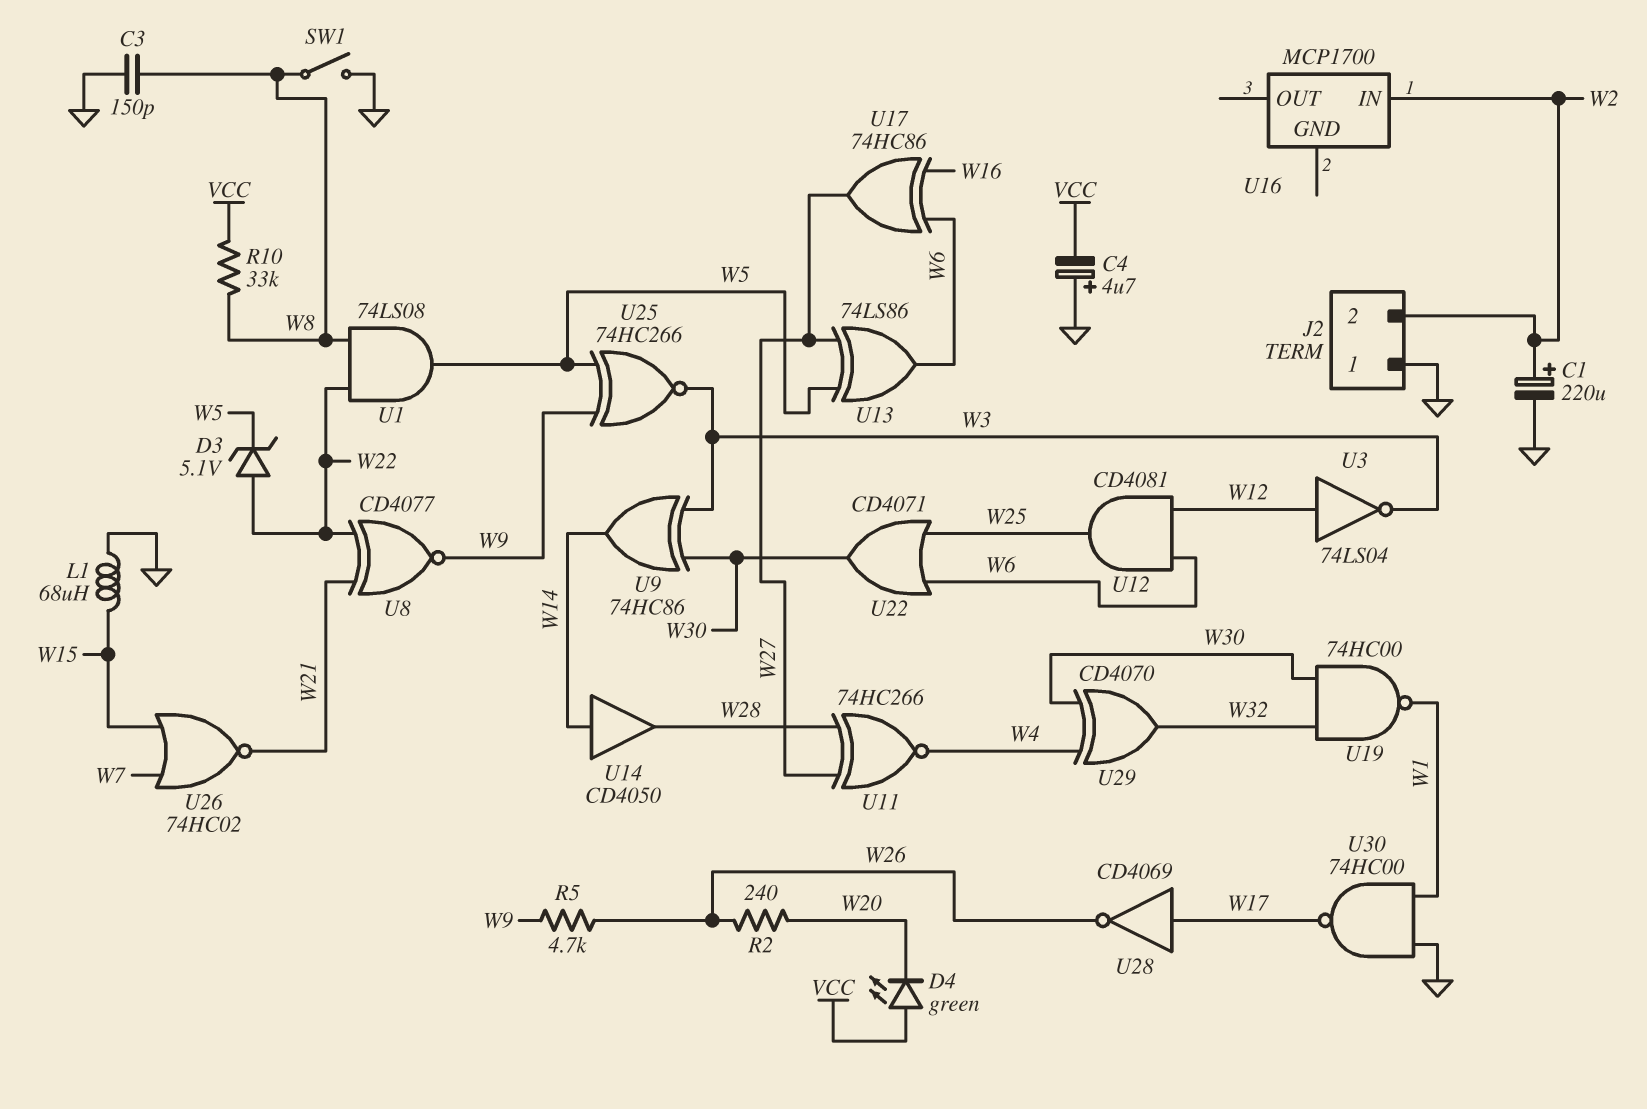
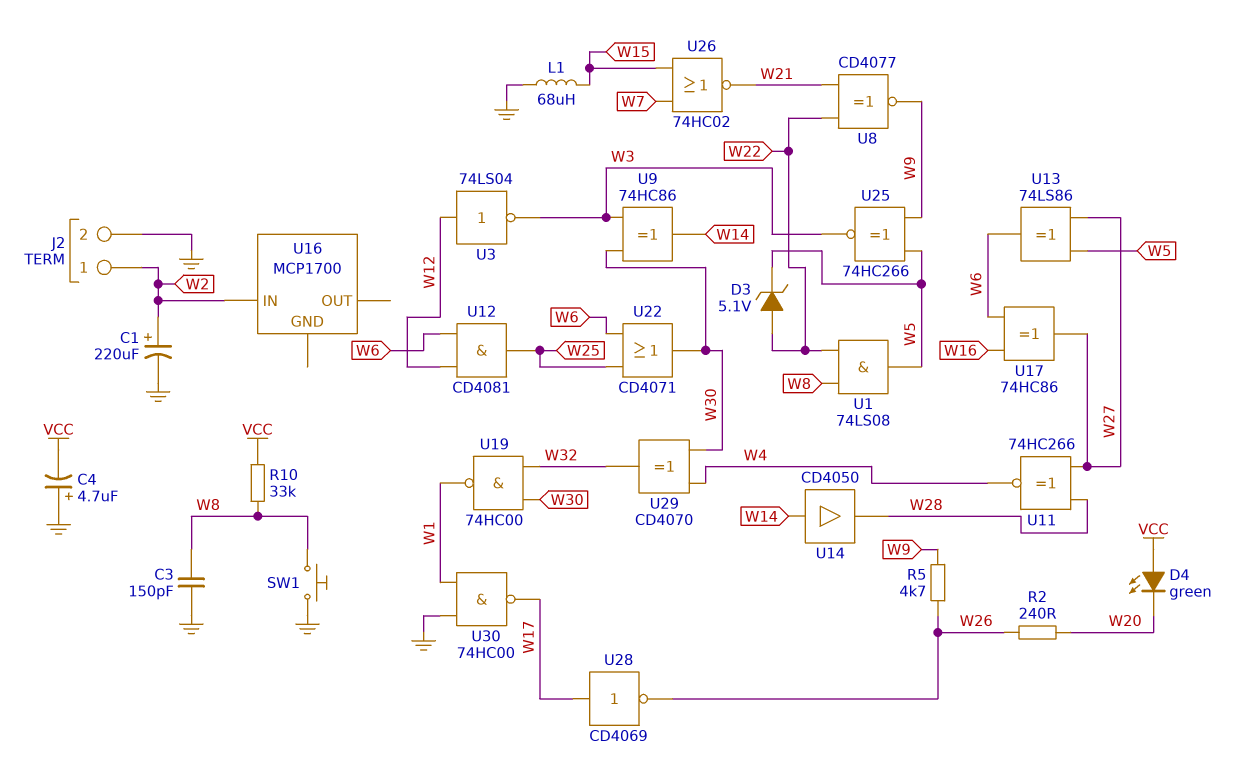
J2 pin 1: GND -> W2
J2 pin 2: W2 -> GND
SW1: switch (GND, W8) -> button (GND, W8)

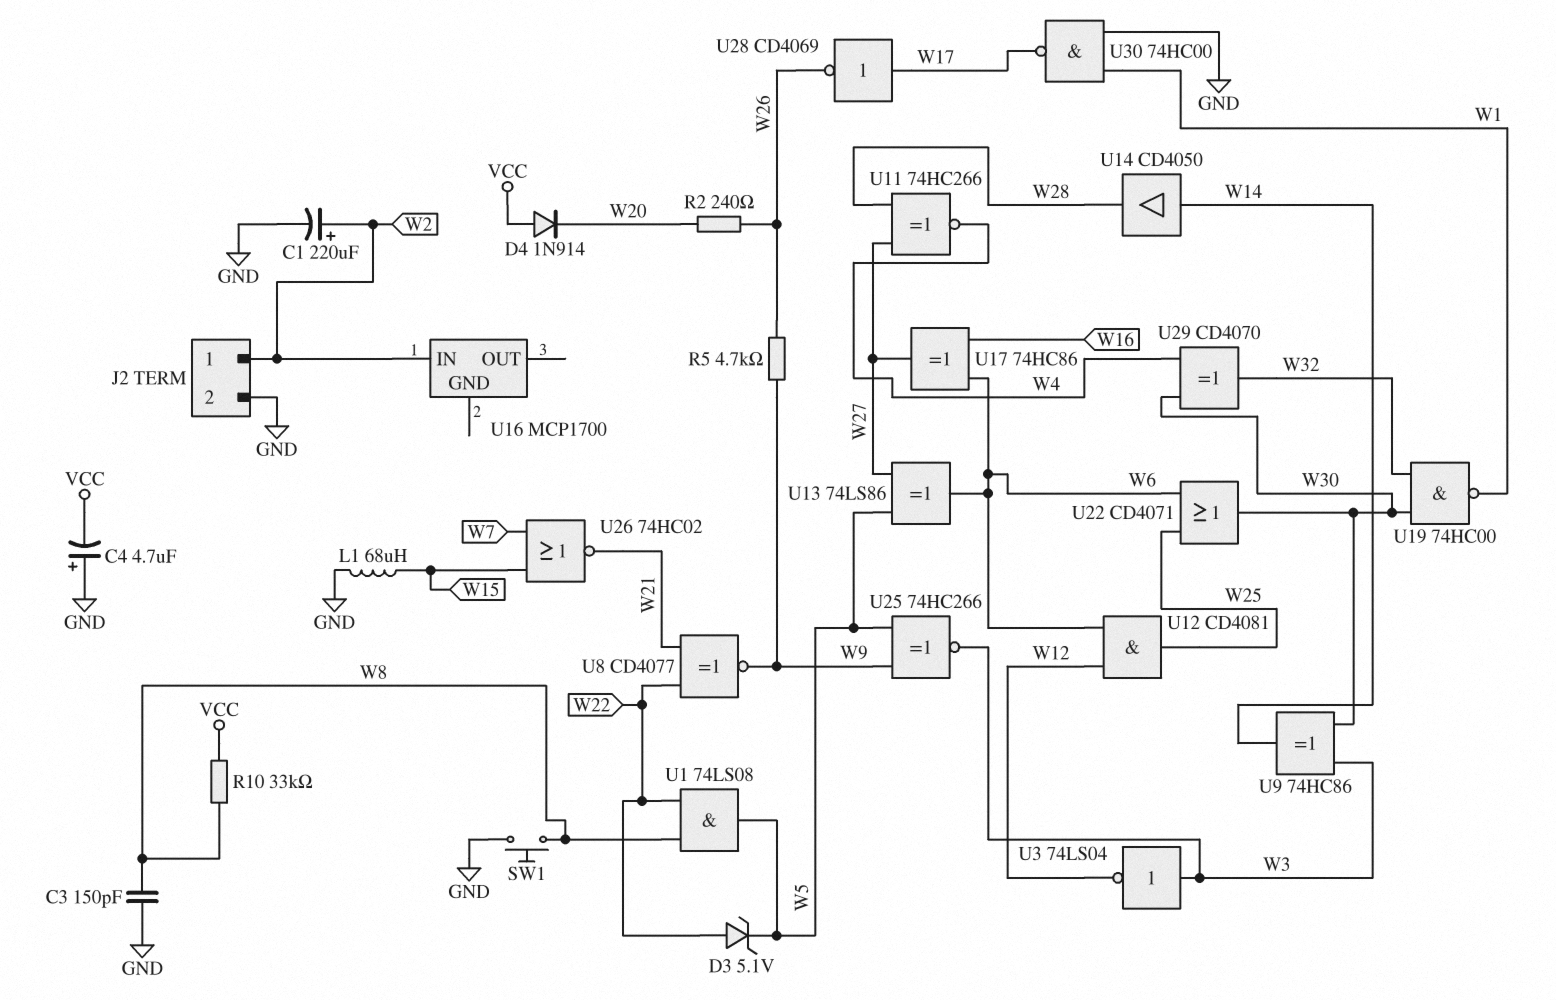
D4: LED green (A VCC, K W20) -> diode 1N914 (A VCC, K W20)
U3: NOT 74LS04 (in W12, out W3) -> NOT 74LS04 (in W3, out W12)

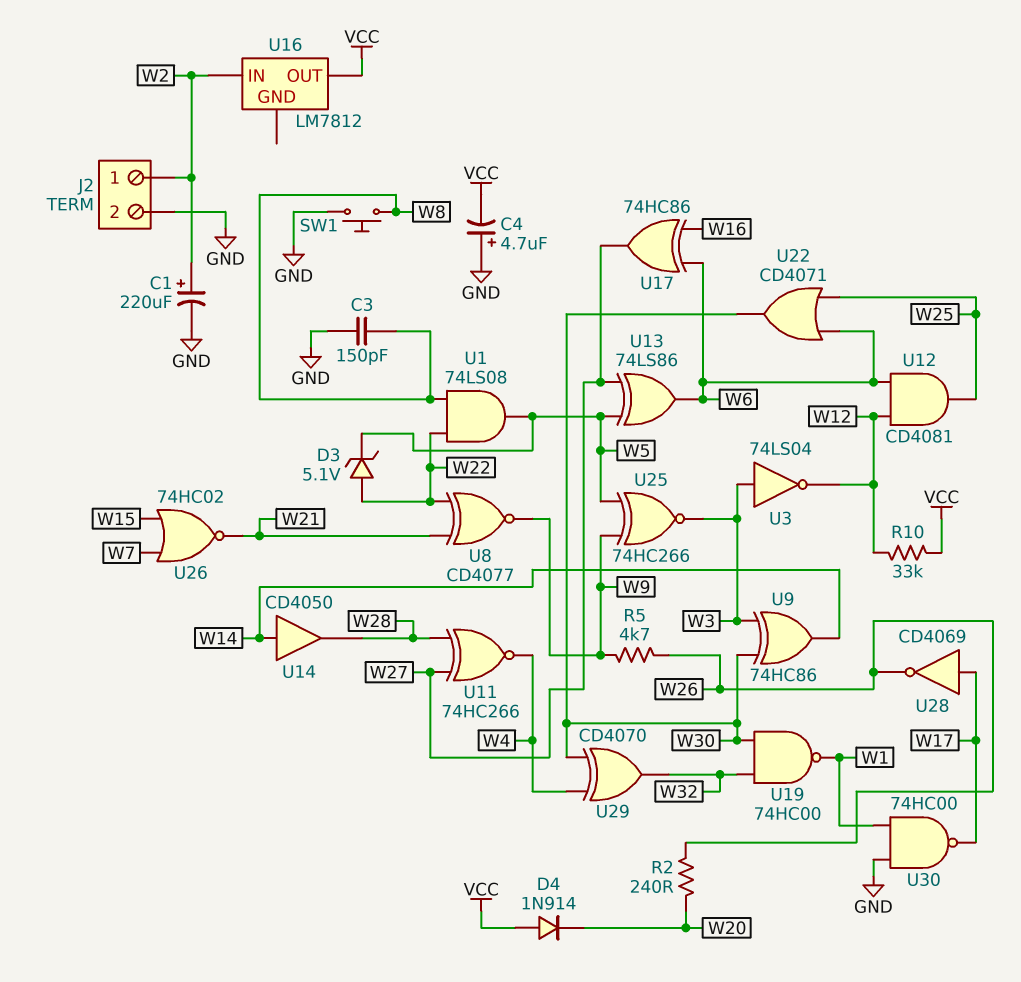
L1: 68uH (GND, W15) -> none
R10: 33k (VCC, W8) -> 33k (VCC, W12)
U16: MCP1700 -> LM7812
U16 pin OUT: none -> VCC

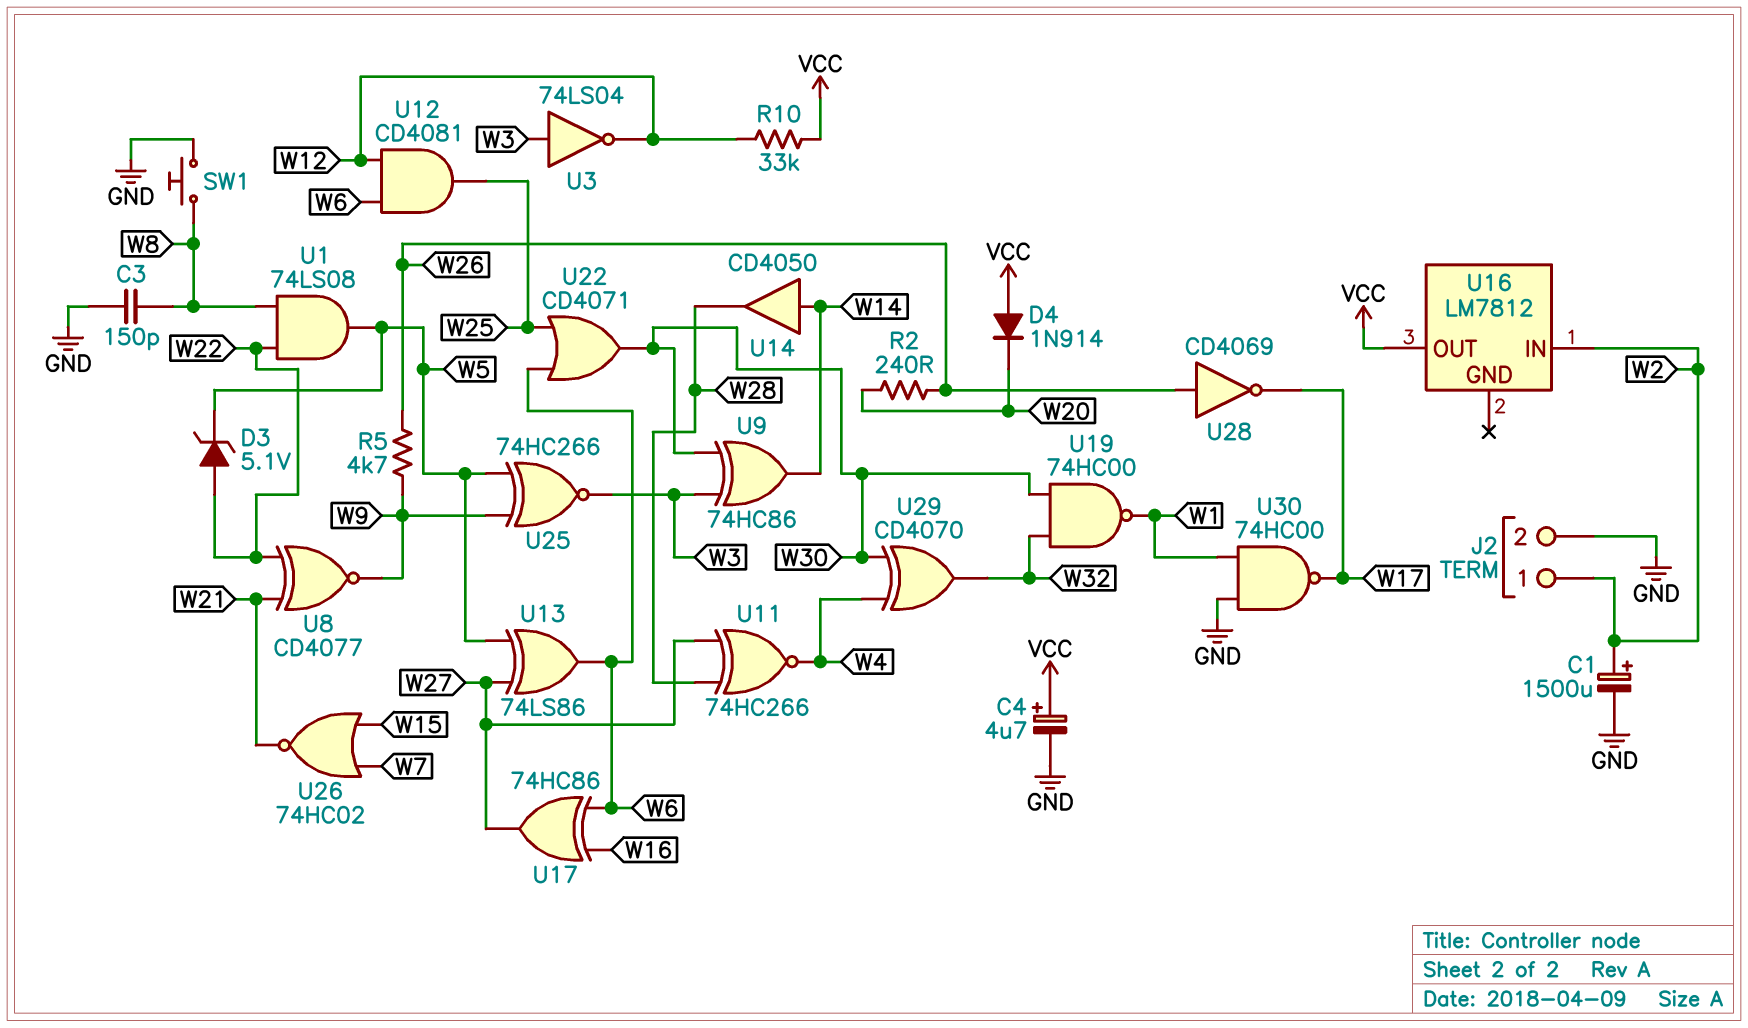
C1: 220uF (plus W2, minus GND) -> 1500uF (plus W2, minus GND)
C4: 4.7uF (plus GND, minus VCC) -> 4.7uF (plus VCC, minus GND)
U28: NOT CD4069 (in W17, out W26) -> NOT CD4069 (in W26, out W17)

